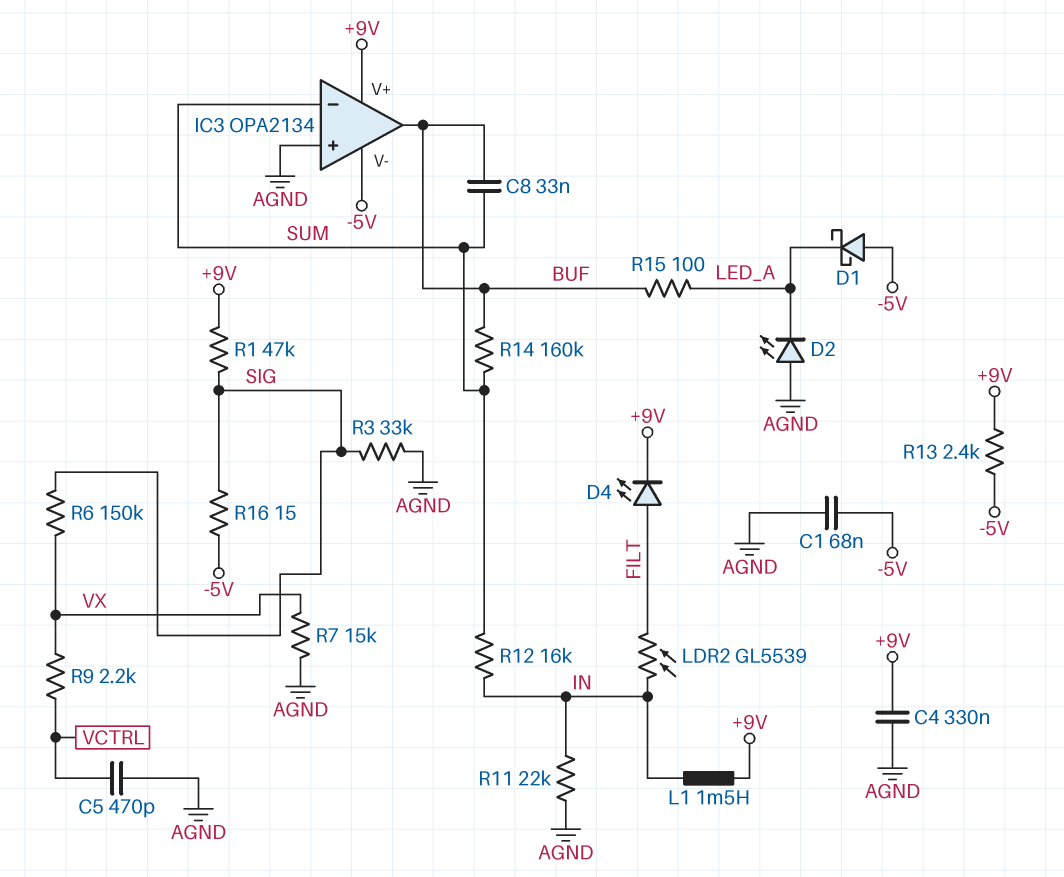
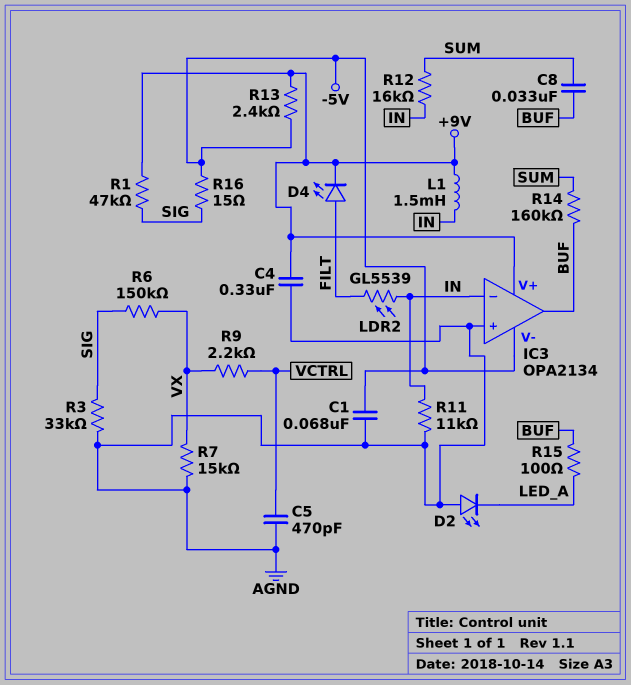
D1: schottky (A -5V, K LED_A) -> none
IC3 pin in-: SUM -> IN
R11: 22k (AGND, IN) -> 11k (AGND, IN)

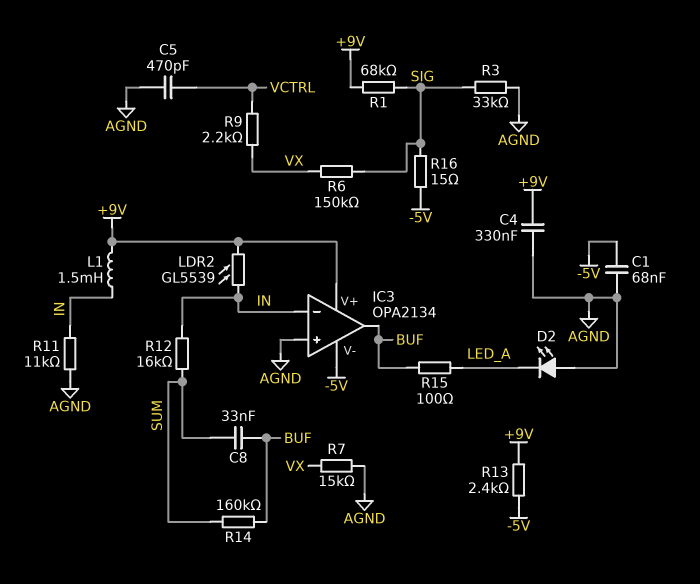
D4: LED (A FILT, K +9V) -> none
LDR2: GL5539 (FILT, IN) -> GL5539 (+9V, IN)
R1: 47k (+9V, SIG) -> 68k (+9V, SIG)

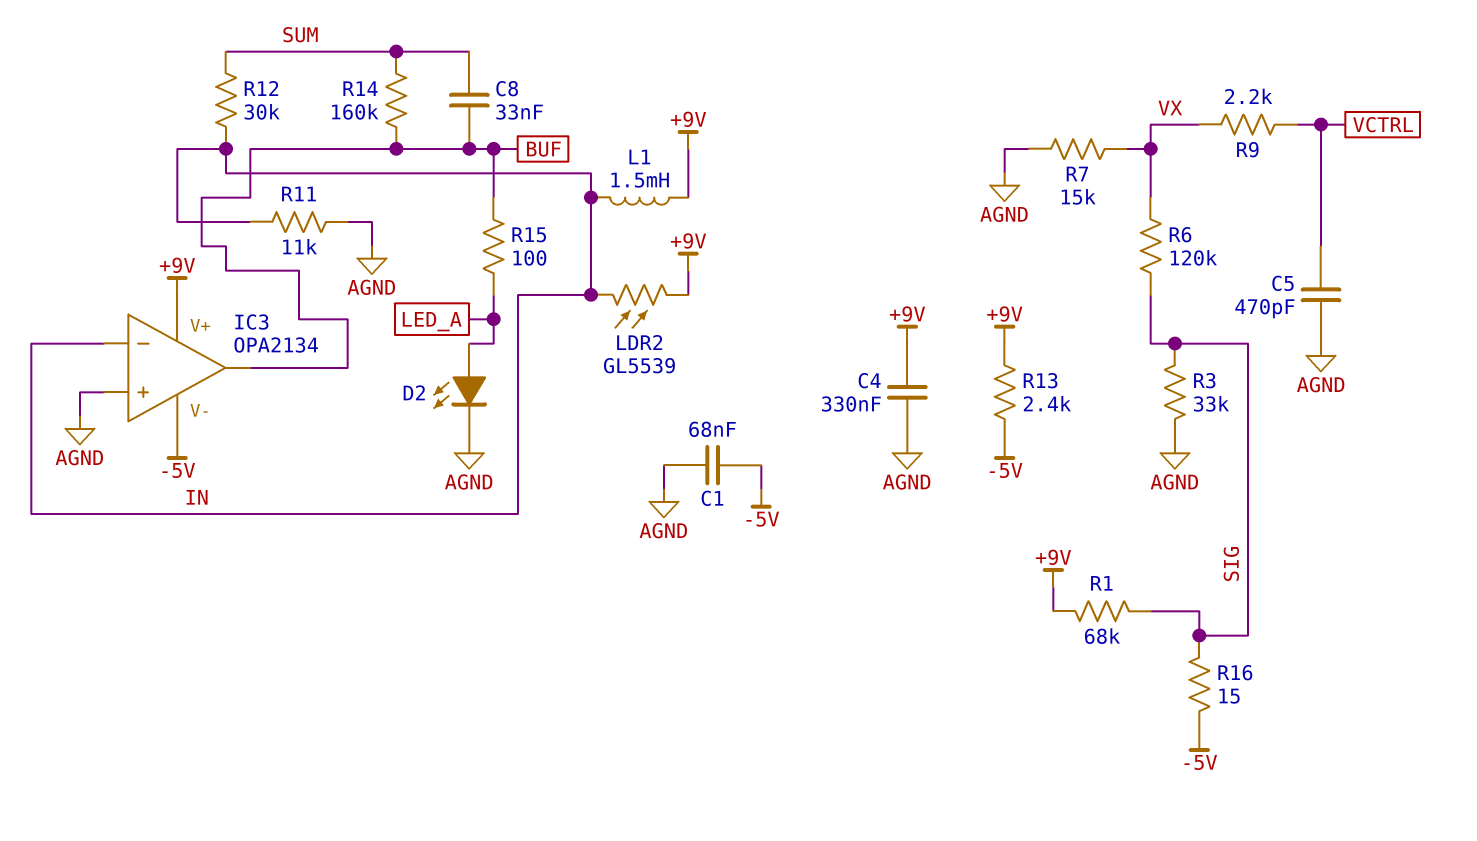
D2: LED (A AGND, K LED_A) -> LED (A LED_A, K AGND)
R6: 150k (SIG, VX) -> 120k (SIG, VX)
R12: 16k (IN, SUM) -> 30k (IN, SUM)

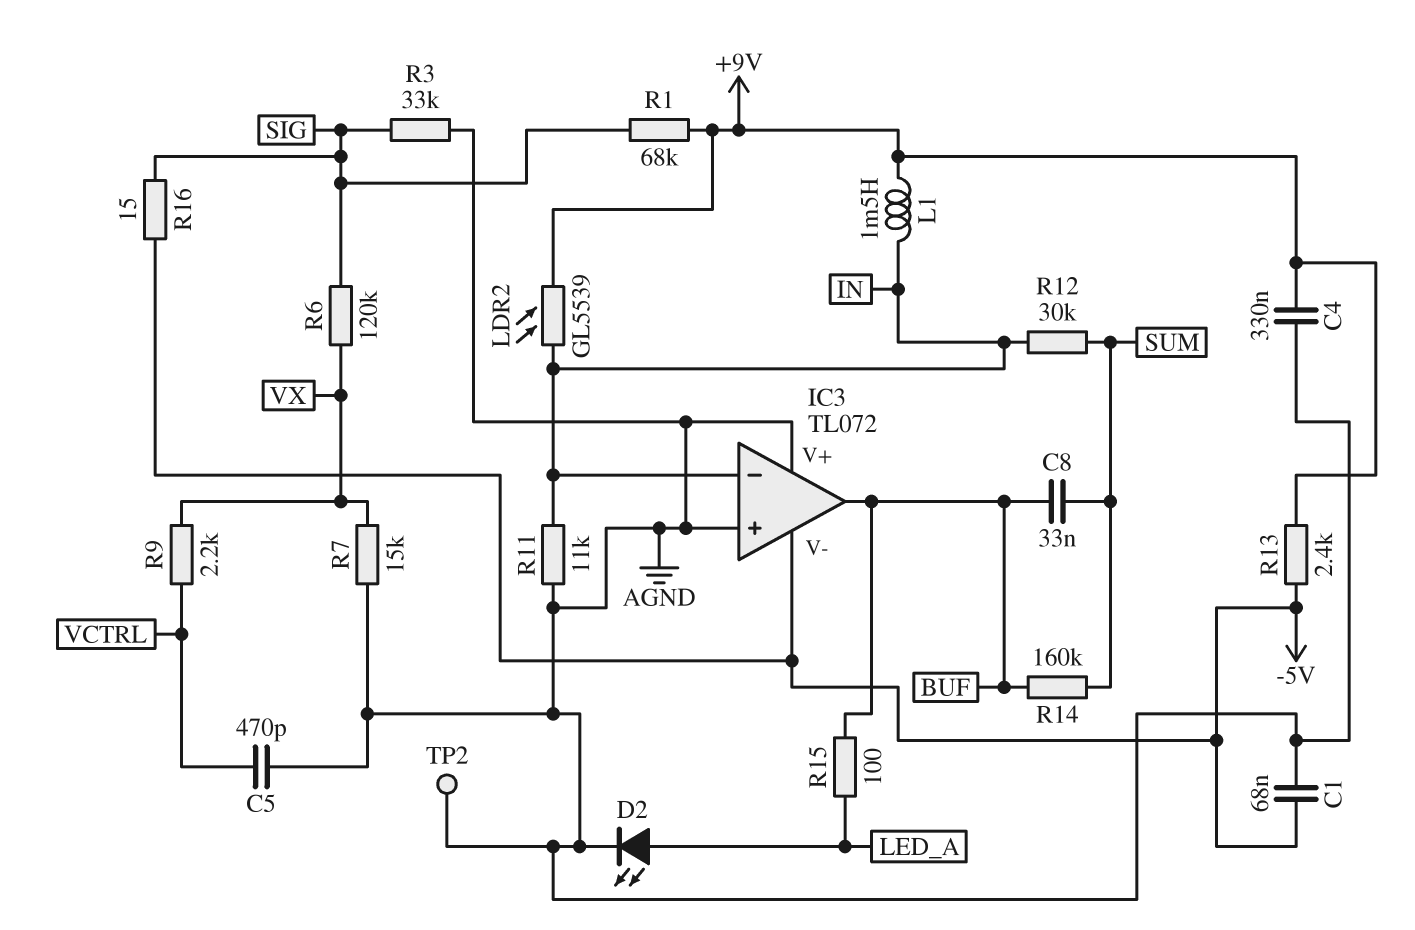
IC3: OPA2134 -> TL072
IC3 pin V+: +9V -> AGND
TP2: none -> test point (AGND)

